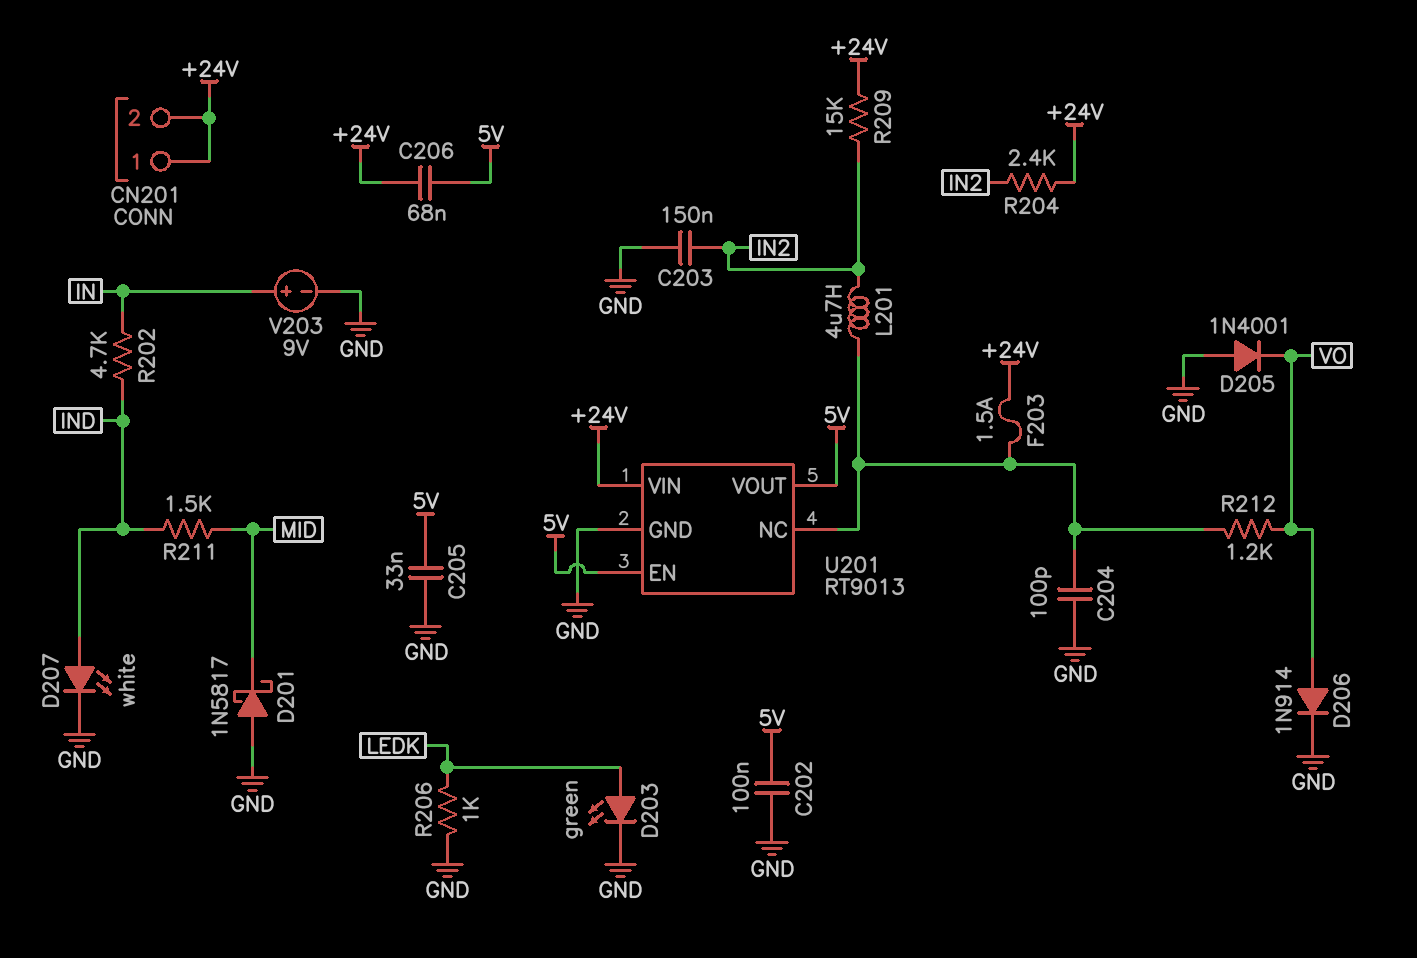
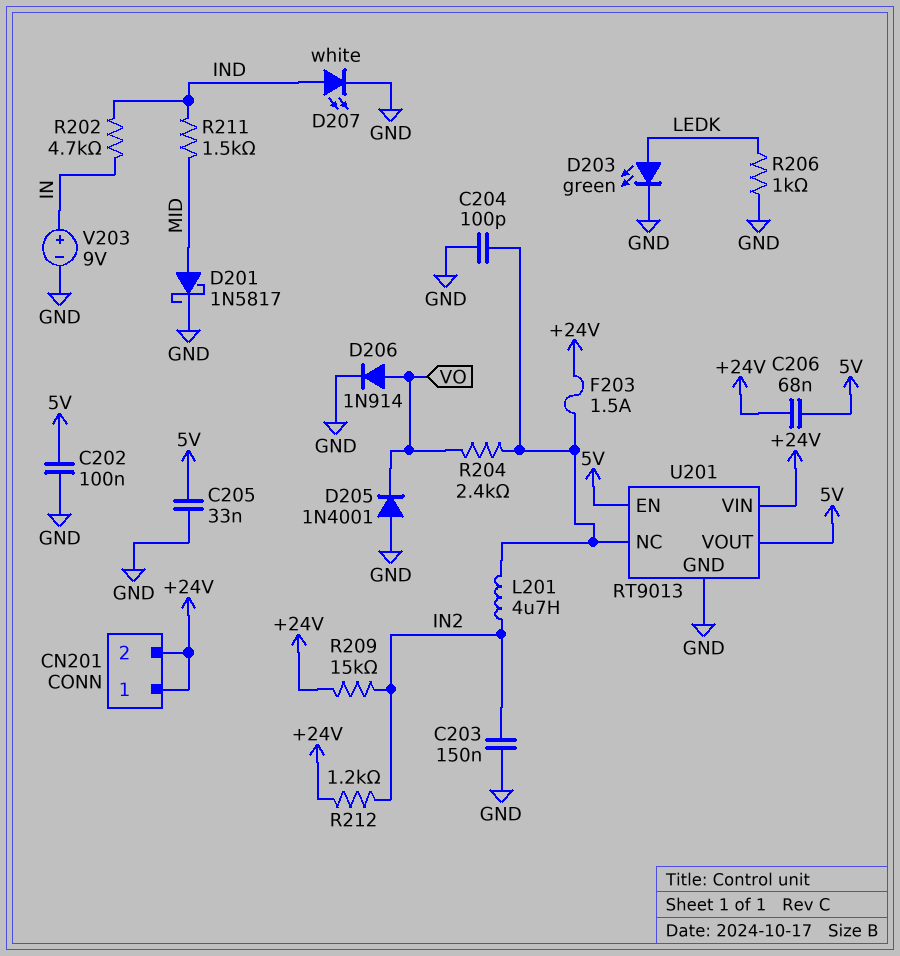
D201: schottky 1N5817 (A GND, K MID) -> schottky 1N5817 (A MID, K GND)
R204: 2.4k (+24V, IN2) -> 2.4k (U201/NC, VO)
R212: 1.2k (U201/NC, VO) -> 1.2k (+24V, IN2)

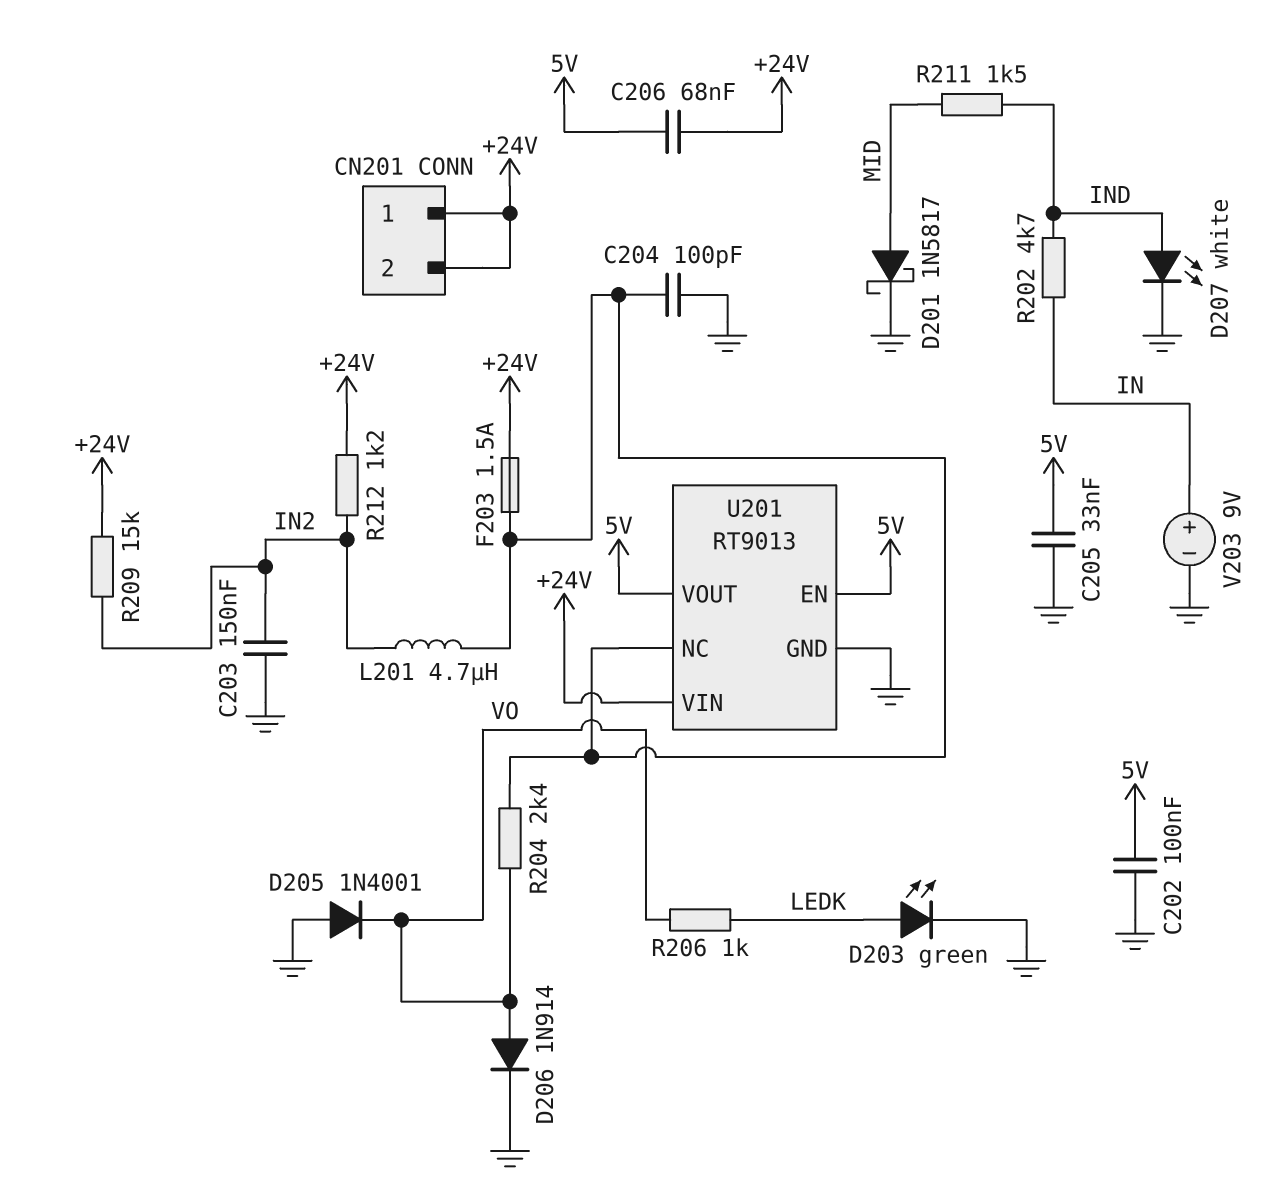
R206: 1k (GND, LEDK) -> 1k (LEDK, VO)

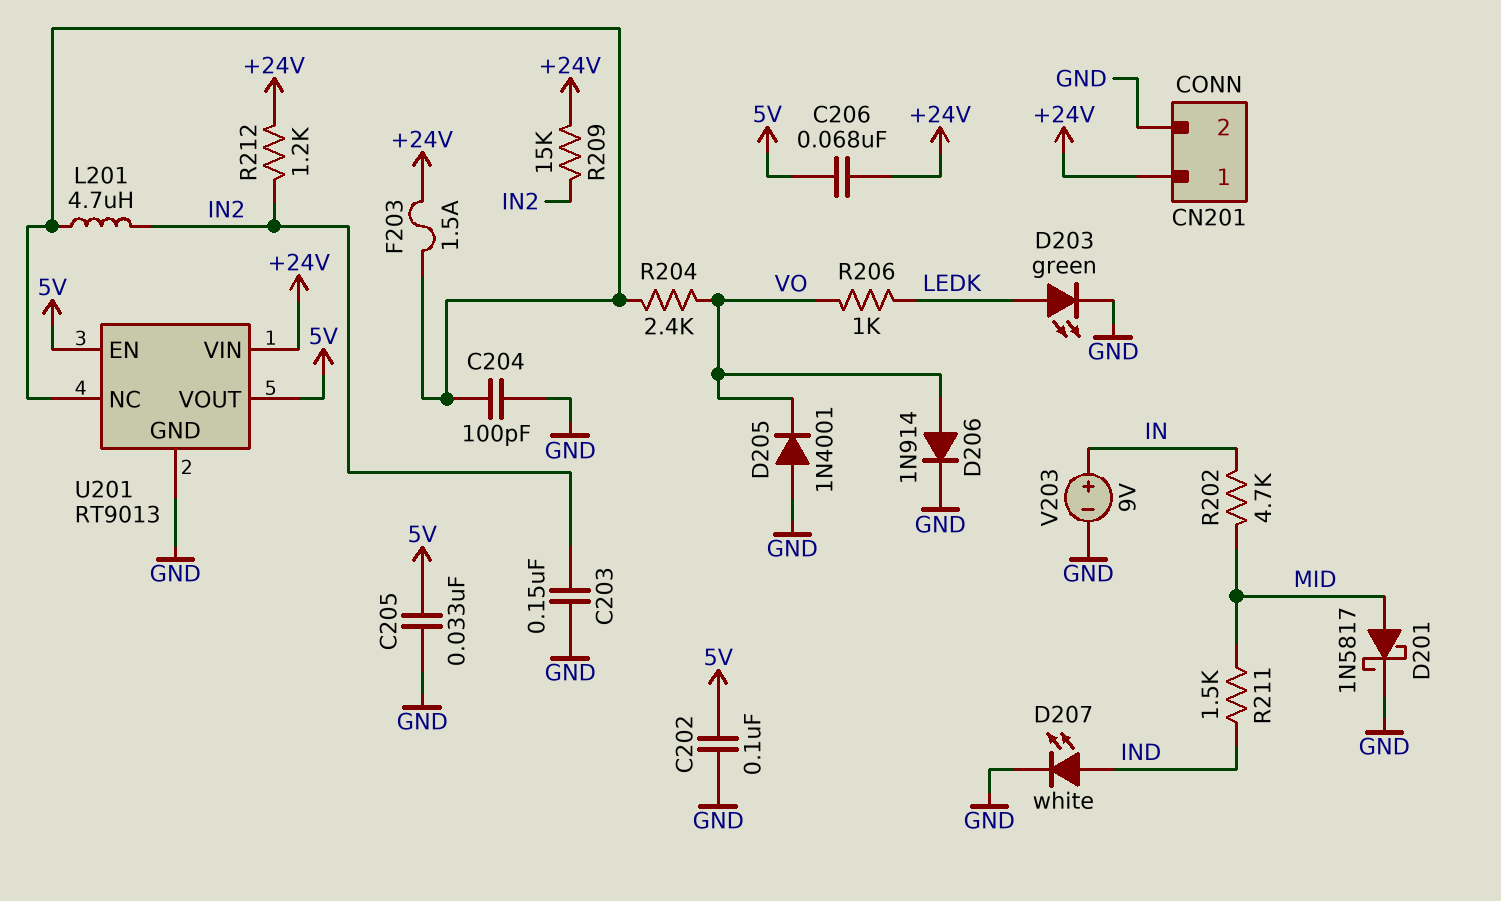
CN201 pin 2: +24V -> GND
R202: 4.7k (IN, IND) -> 4.7k (IN, MID)

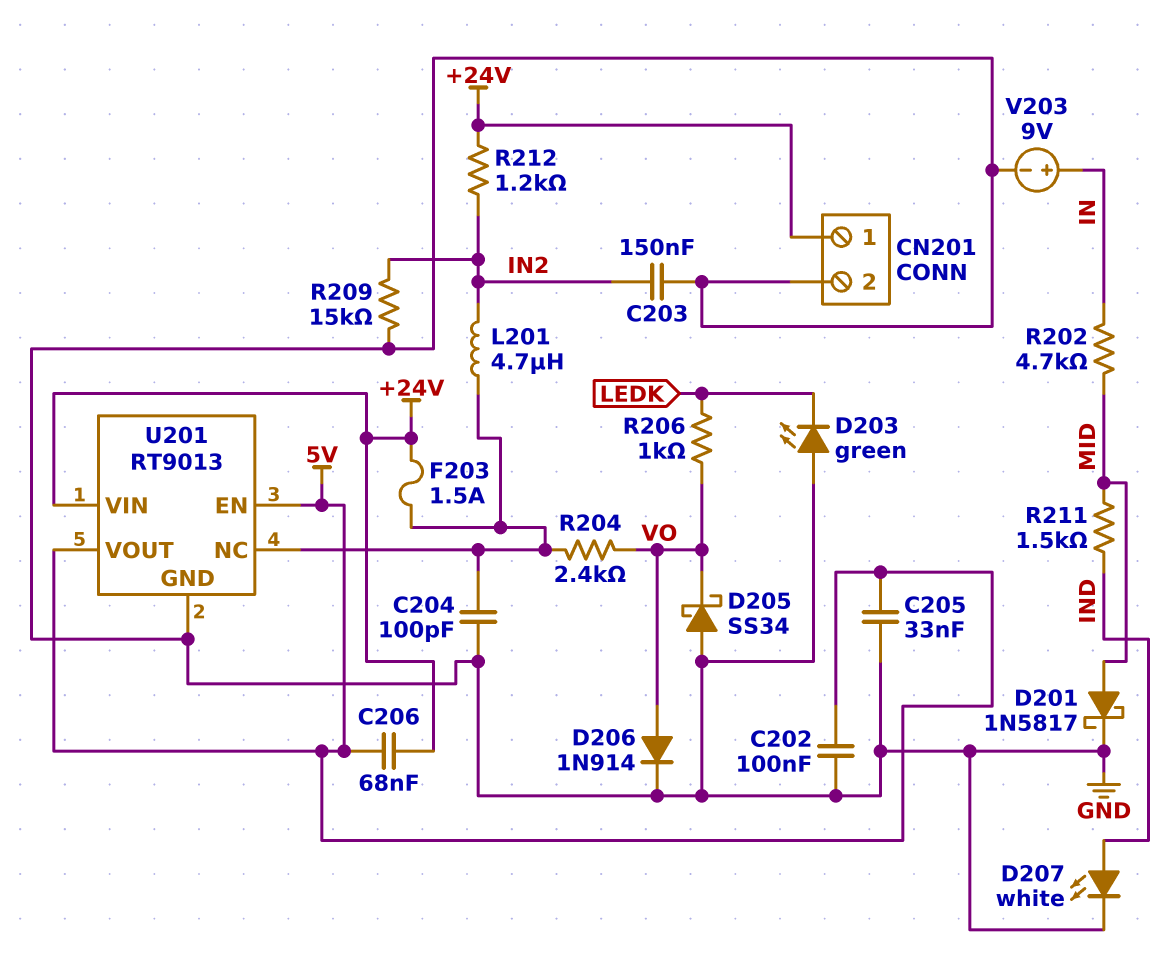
D203: LED green (A LEDK, K GND) -> LED green (A GND, K LEDK)
D205: diode 1N4001 (A GND, K VO) -> schottky SS34 (A GND, K VO)
R209: 15k (+24V, IN2) -> 15k (GND, IN2)

